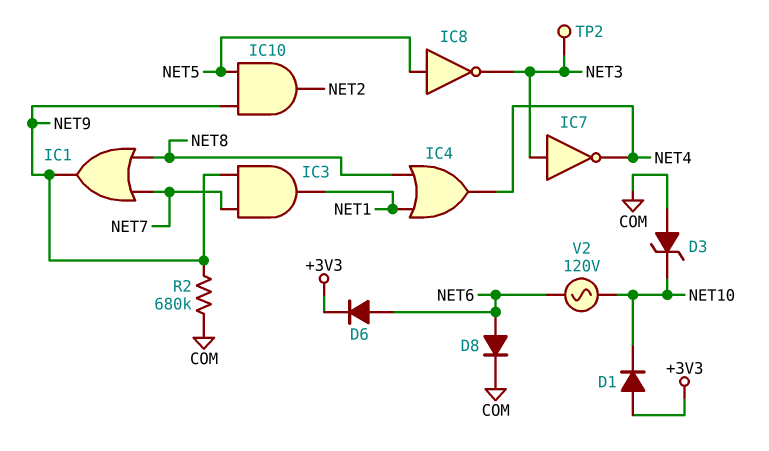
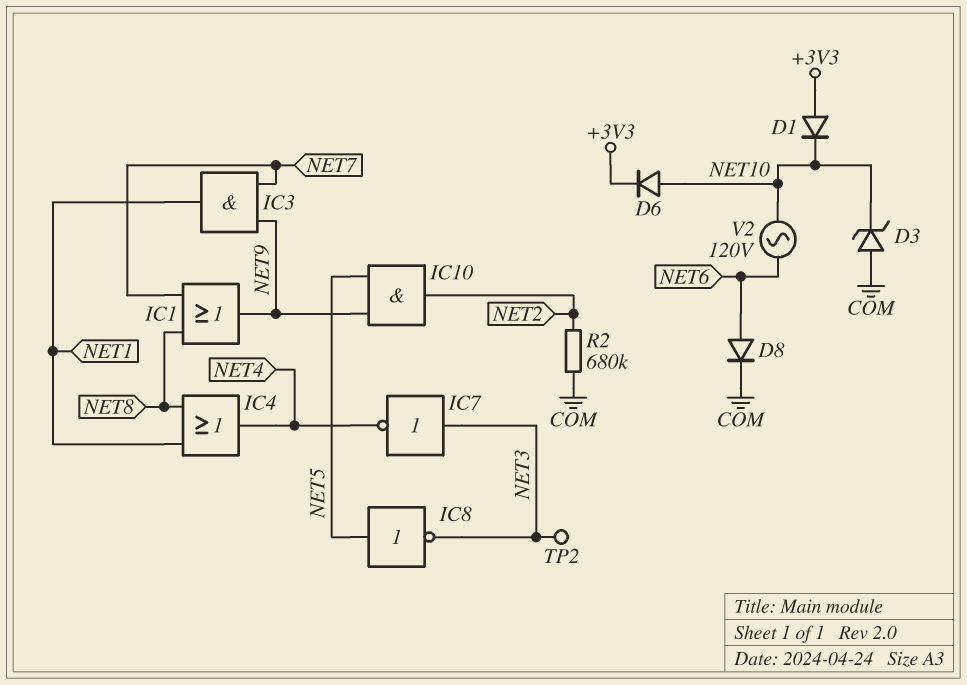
D6: diode (A NET6, K +3V3) -> diode (A NET10, K +3V3)
R2: 680k (COM, NET9) -> 680k (COM, NET2)

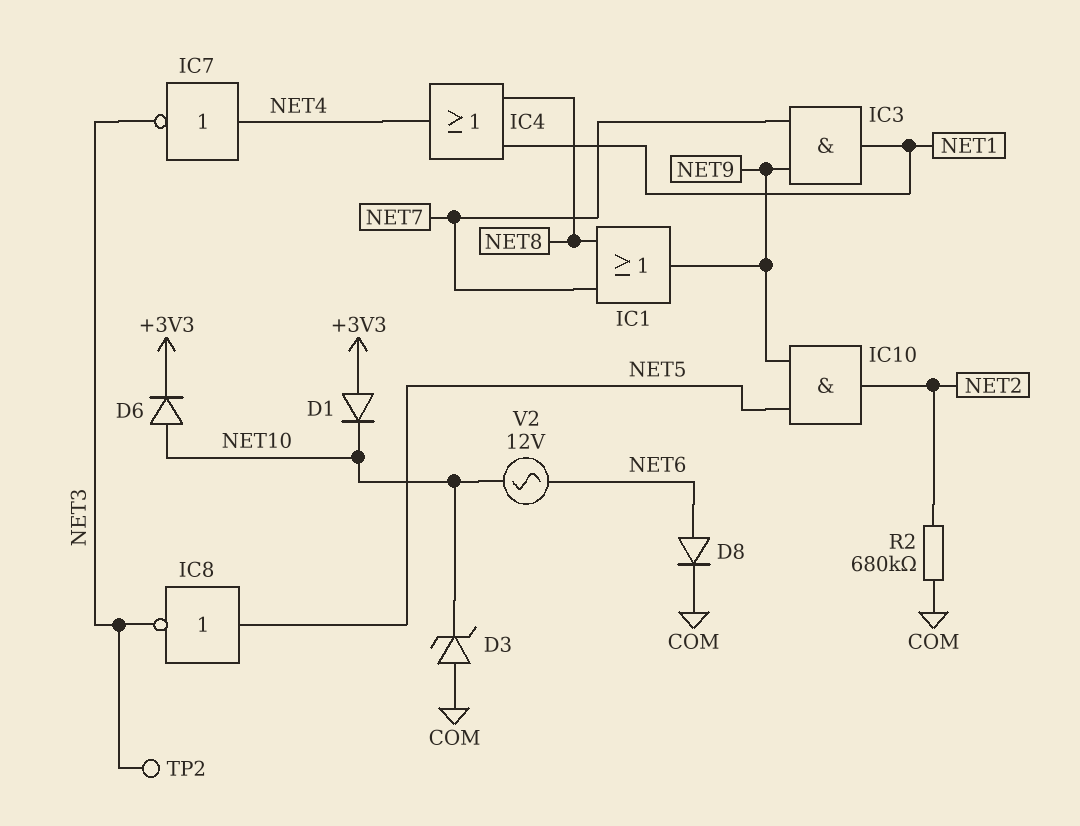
IC7: NOT (in NET3, out NET4) -> NOT (in NET4, out NET3)
V2: AC 120V (NET6, NET10) -> AC 12V (NET6, NET10)

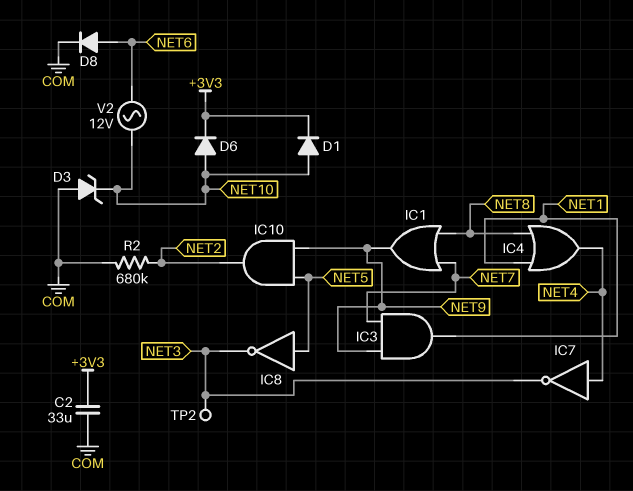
C2: none -> 33uF (+3V3, COM)
D1: diode (A +3V3, K NET10) -> diode (A NET10, K +3V3)

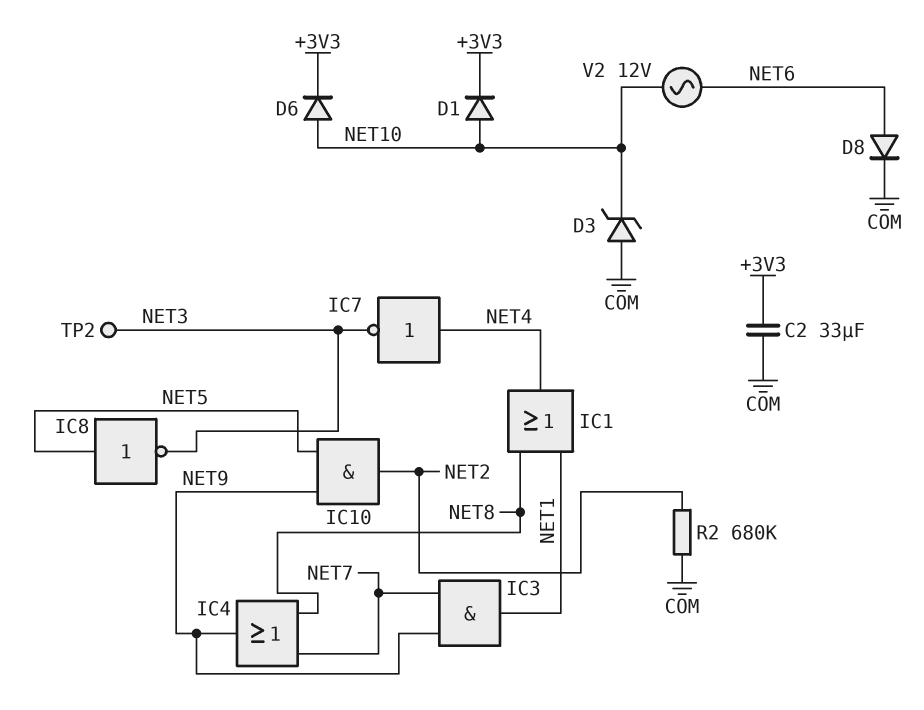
IC1: OR (in NET7, in NET8, out NET9) -> OR (in NET1, in NET8, out NET4)
IC4: OR (in NET1, in NET8, out NET4) -> OR (in NET7, in NET8, out NET9)

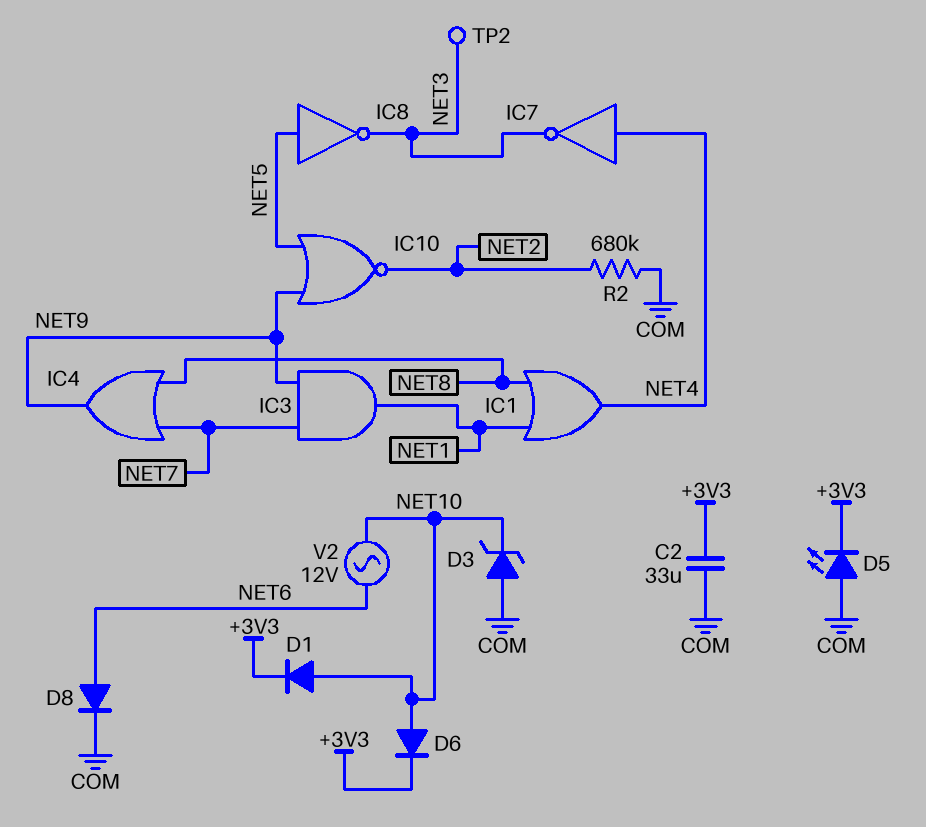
D5: none -> LED (A COM, K +3V3)
IC10: AND (in NET5, in NET9, out NET2) -> NOR (in NET5, in NET9, out NET2)

